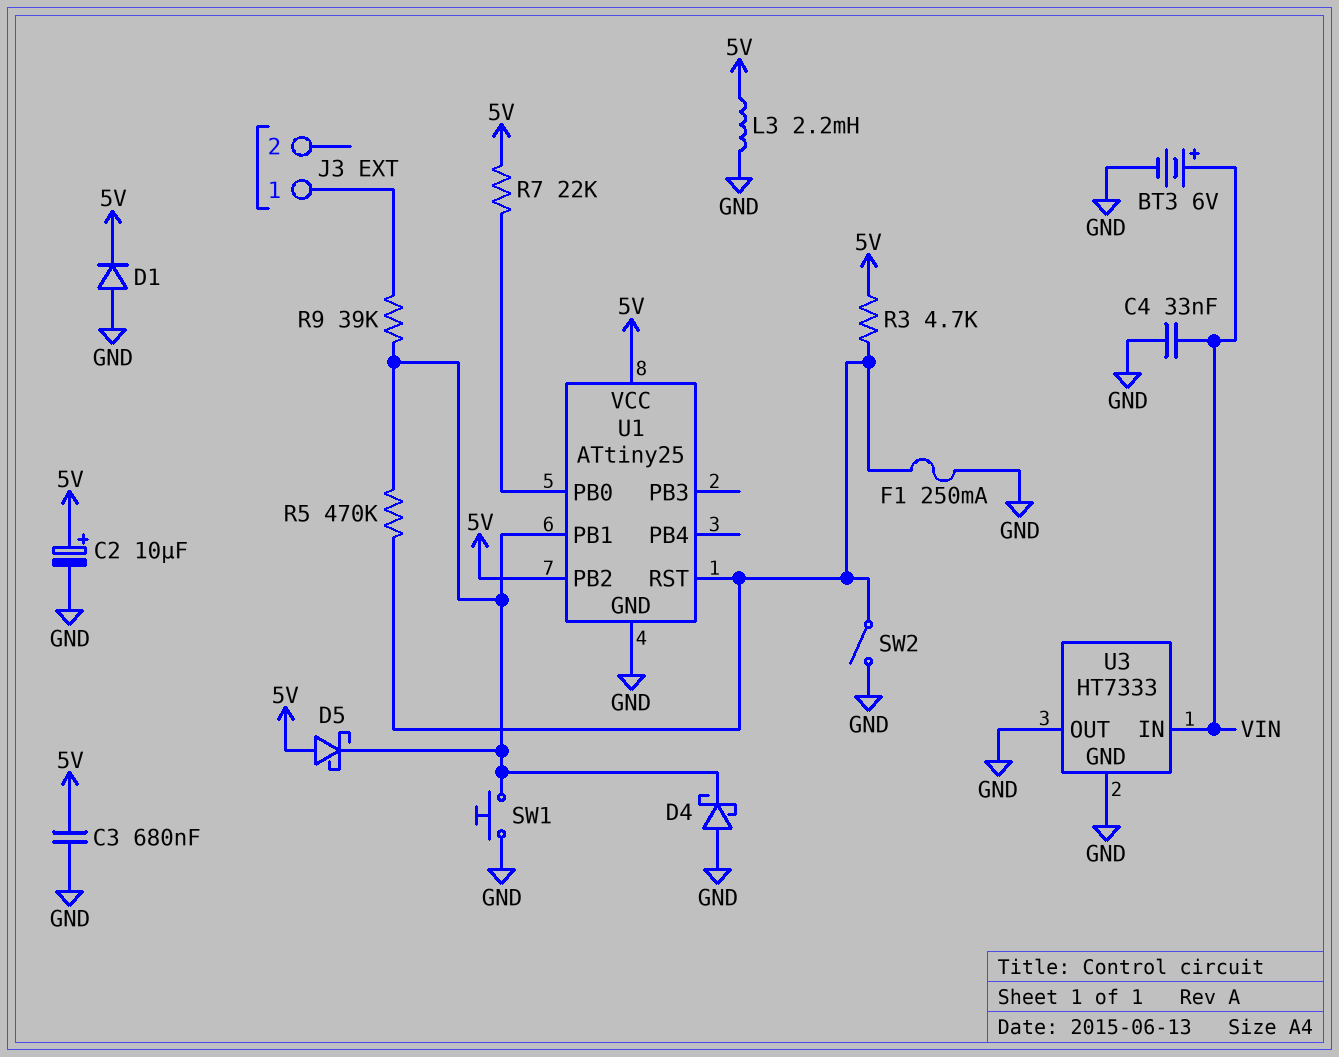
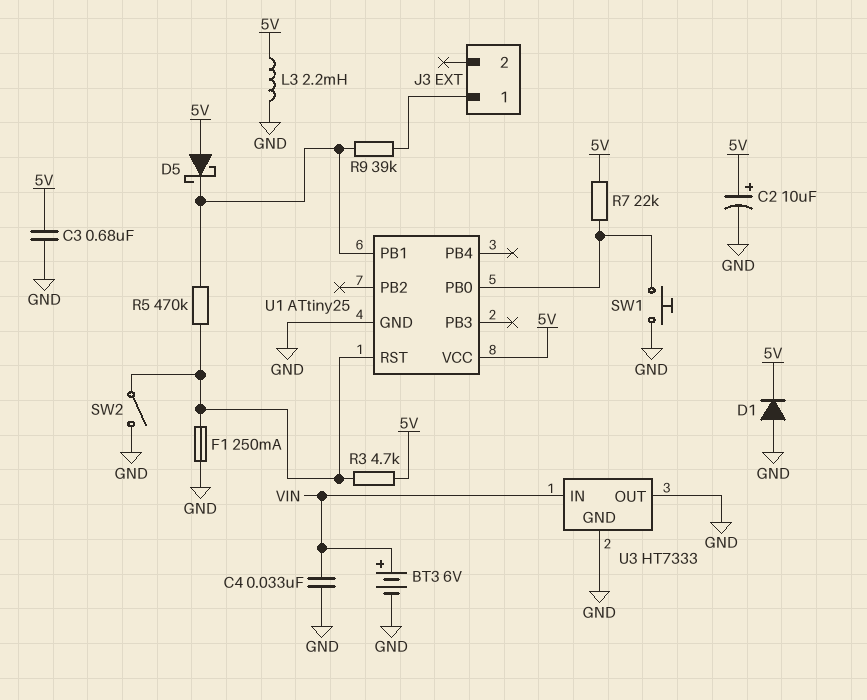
D4: schottky (A GND, K U1/PB1) -> none
SW1: button (GND, U1/PB1) -> button (GND, U1/PB0)
U1 pin PB2: 5V -> none

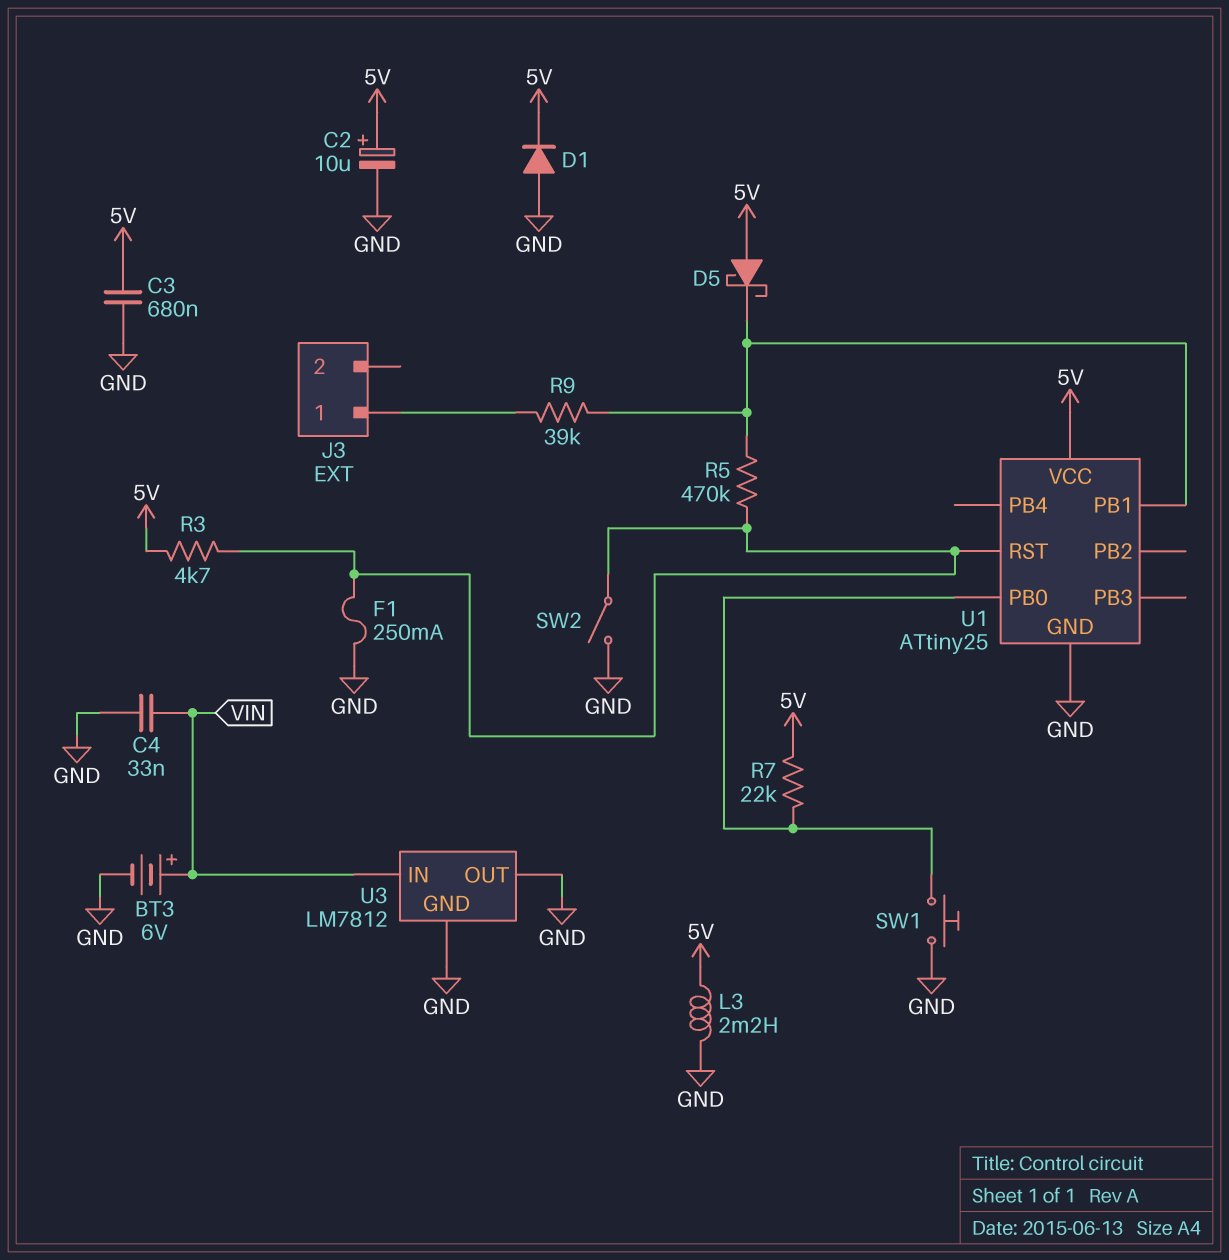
U3: HT7333 -> LM7812

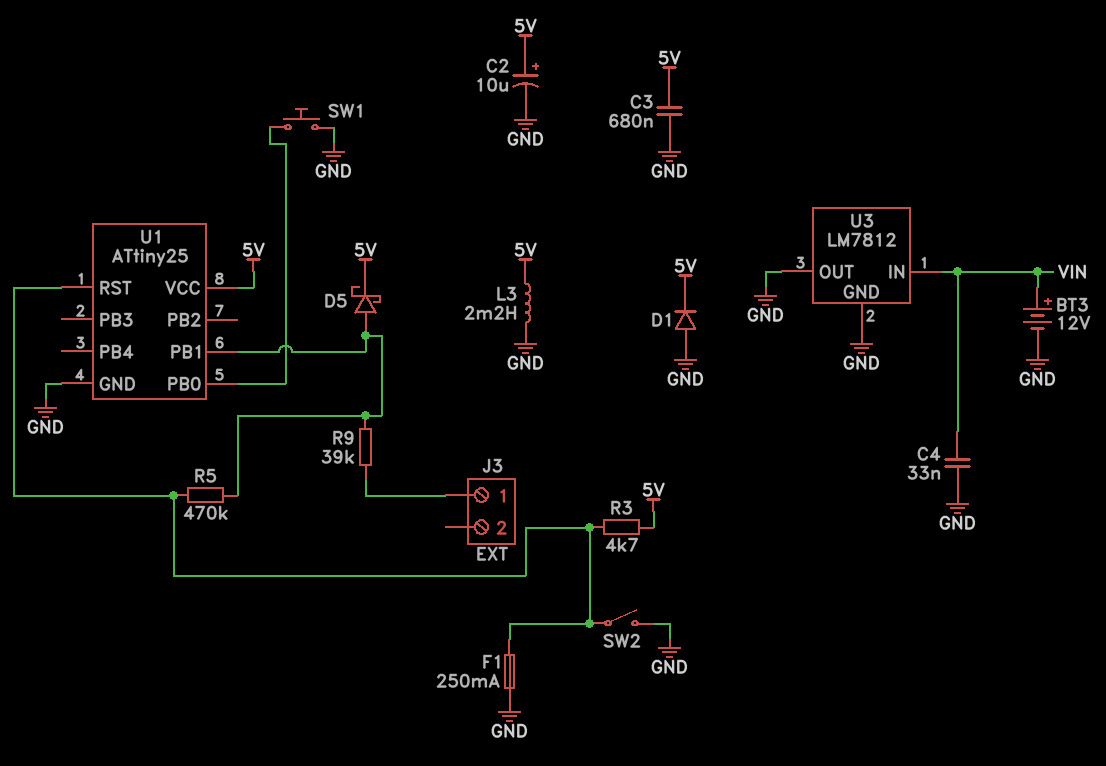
BT3: 6V (plus VIN, minus GND) -> 12V (plus VIN, minus GND)
D5: schottky (A 5V, K U1/PB1) -> schottky (A U1/PB1, K 5V)
R7: 22k (5V, U1/PB0) -> none

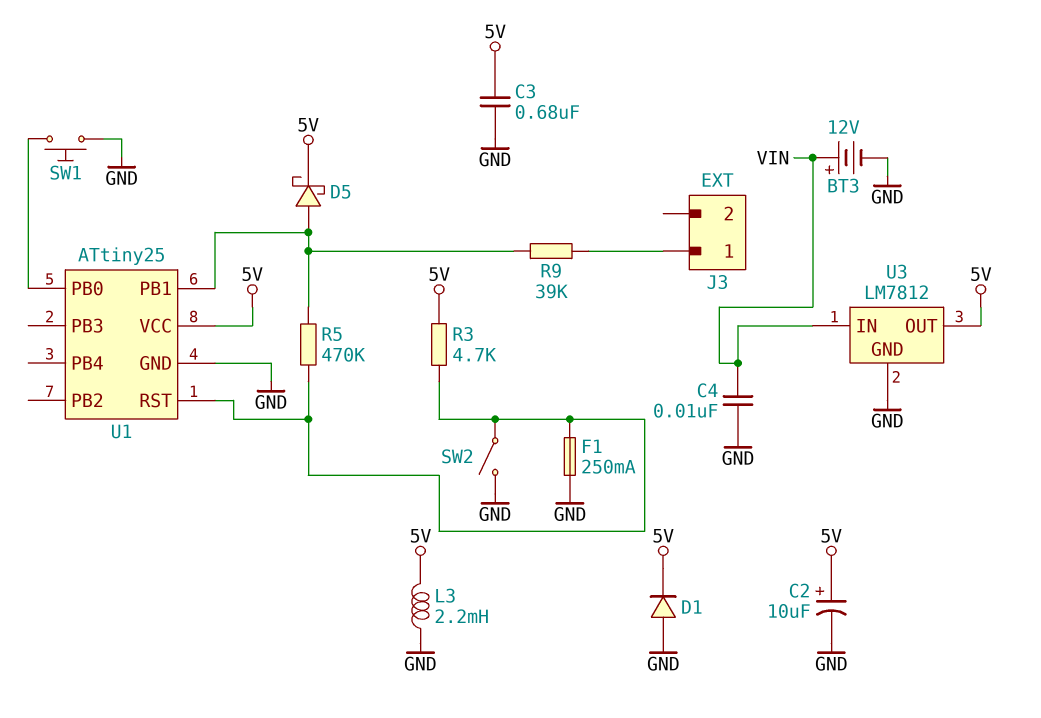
C4: 33nF (GND, VIN) -> 10nF (GND, VIN)
U3 pin OUT: GND -> 5V

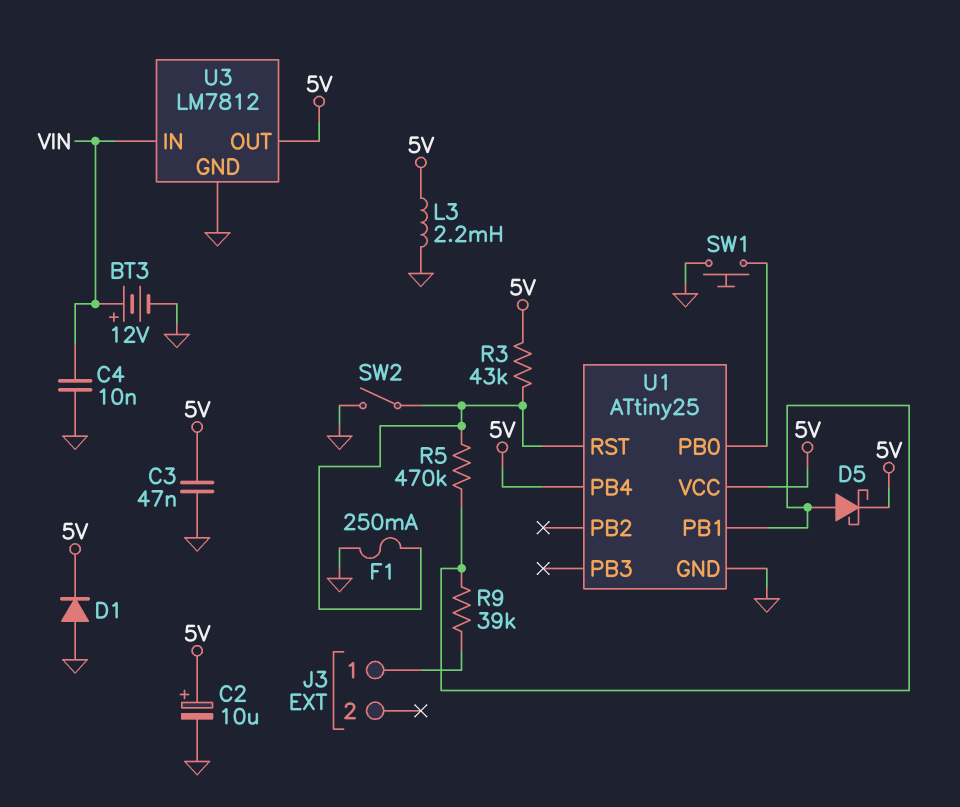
C3: 680nF (5V, GND) -> 47nF (5V, GND)
R3: 4.7k (5V, U1/RST) -> 43k (5V, U1/RST)
U1 pin PB4: none -> 5V

